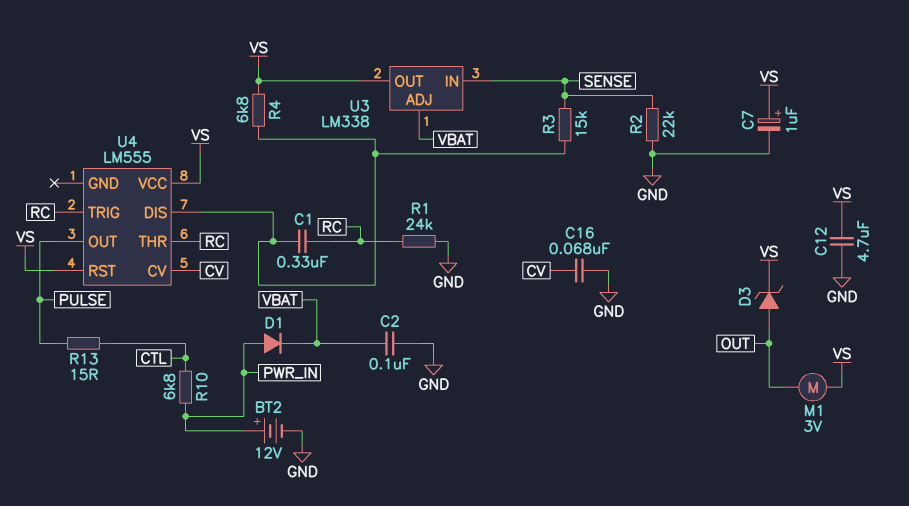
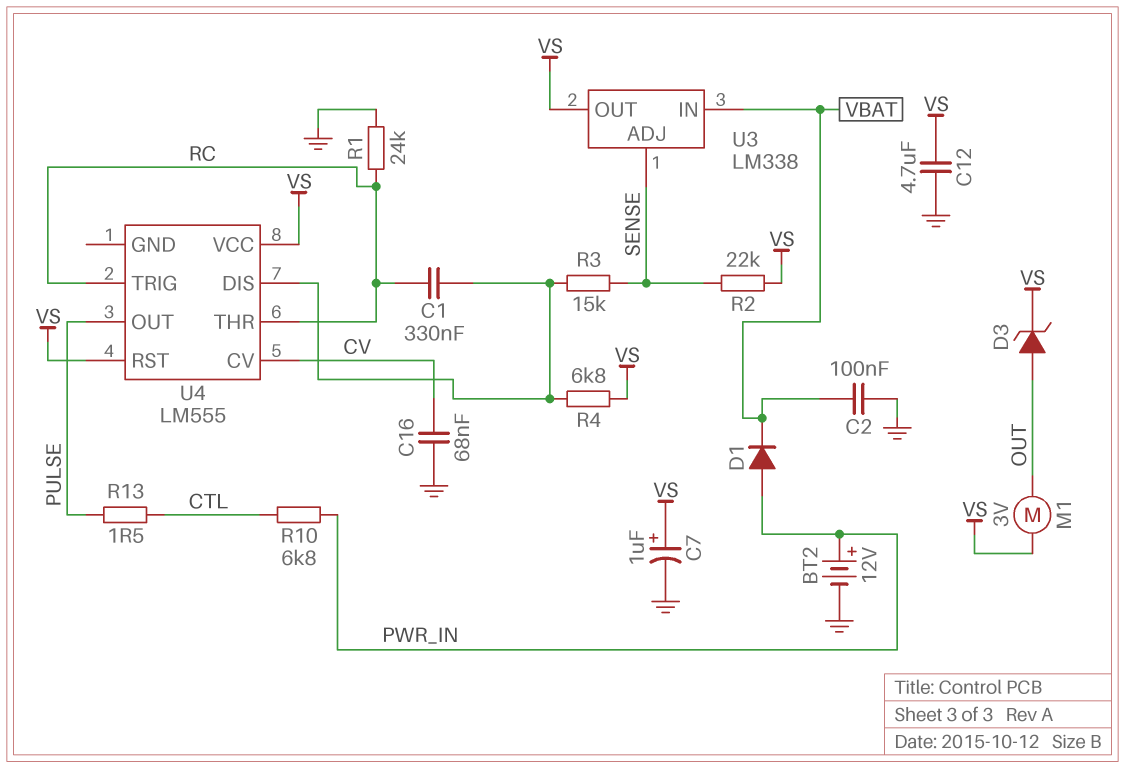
R2: 22k (GND, SENSE) -> 22k (SENSE, VS)
R13: 15 (CTL, PULSE) -> 1.5 (CTL, PULSE)
U3 pin ADJ: VBAT -> SENSE
U3 pin IN: SENSE -> VBAT

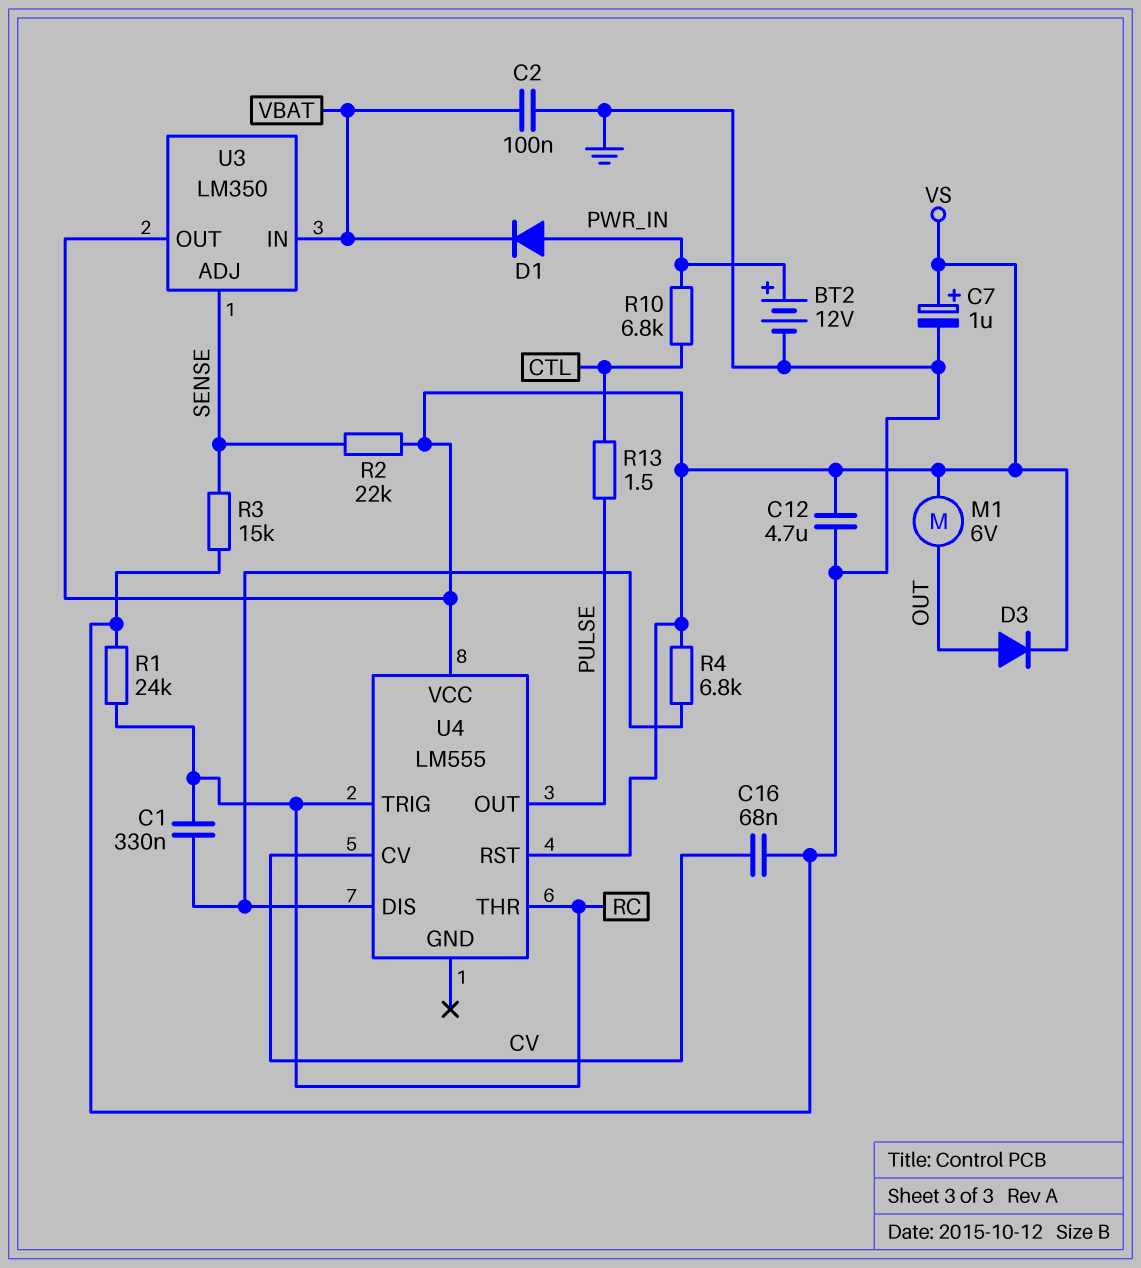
D3: zener (A OUT, K VS) -> diode (A OUT, K VS)
M1: motor 3V (OUT, VS) -> motor 6V (OUT, VS)
R3: 15k (SENSE, U4/DIS) -> 15k (GND, SENSE)
U3: LM338 -> LM350

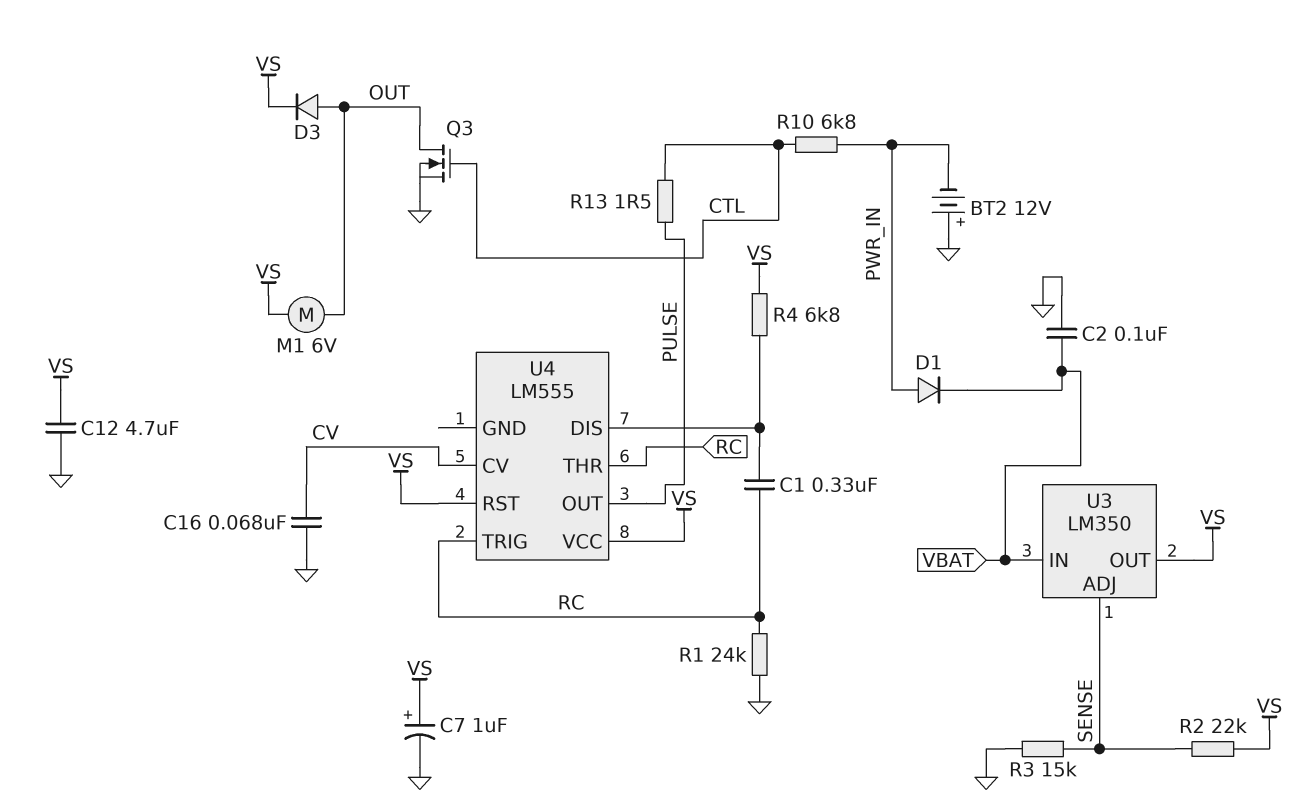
BT2: 12V (plus PWR_IN, minus GND) -> 12V (plus GND, minus PWR_IN)
Q3: none -> NMOS (G CTL, D OUT, S GND)

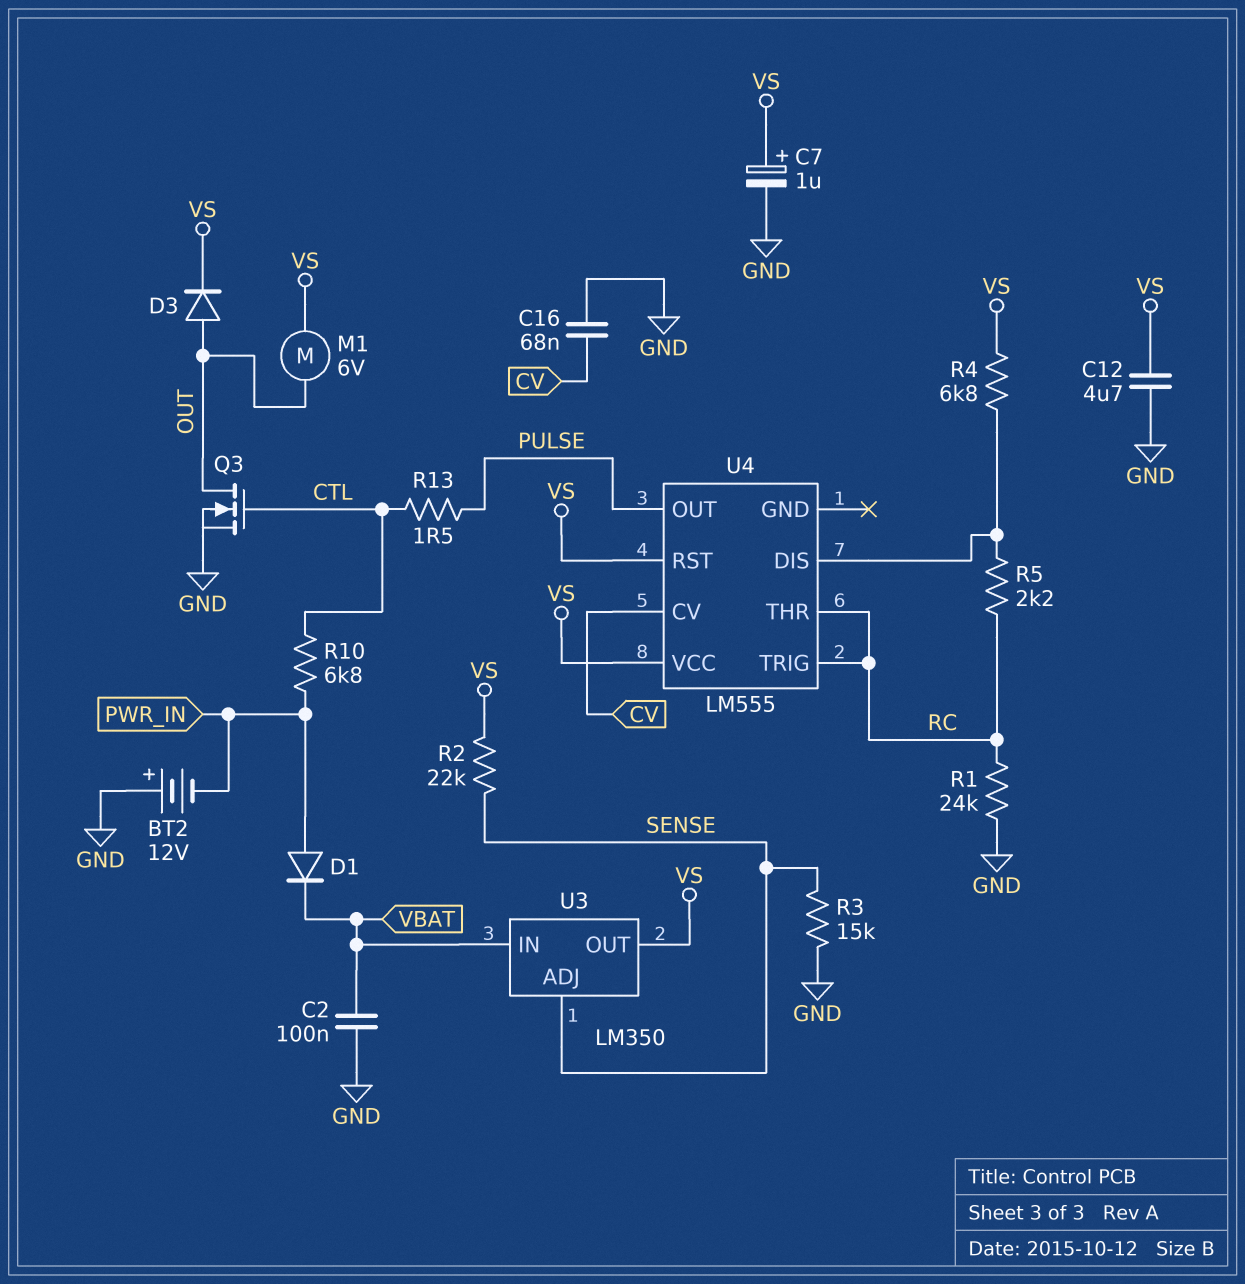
C1: 330nF (RC, U4/DIS) -> none
R5: none -> 2.2k (RC, U4/DIS)

